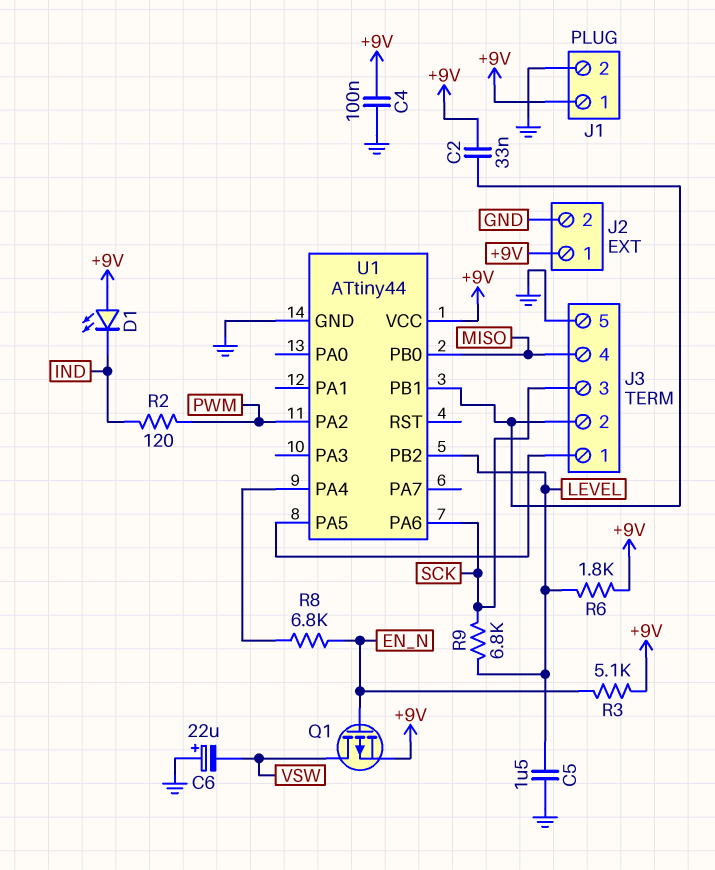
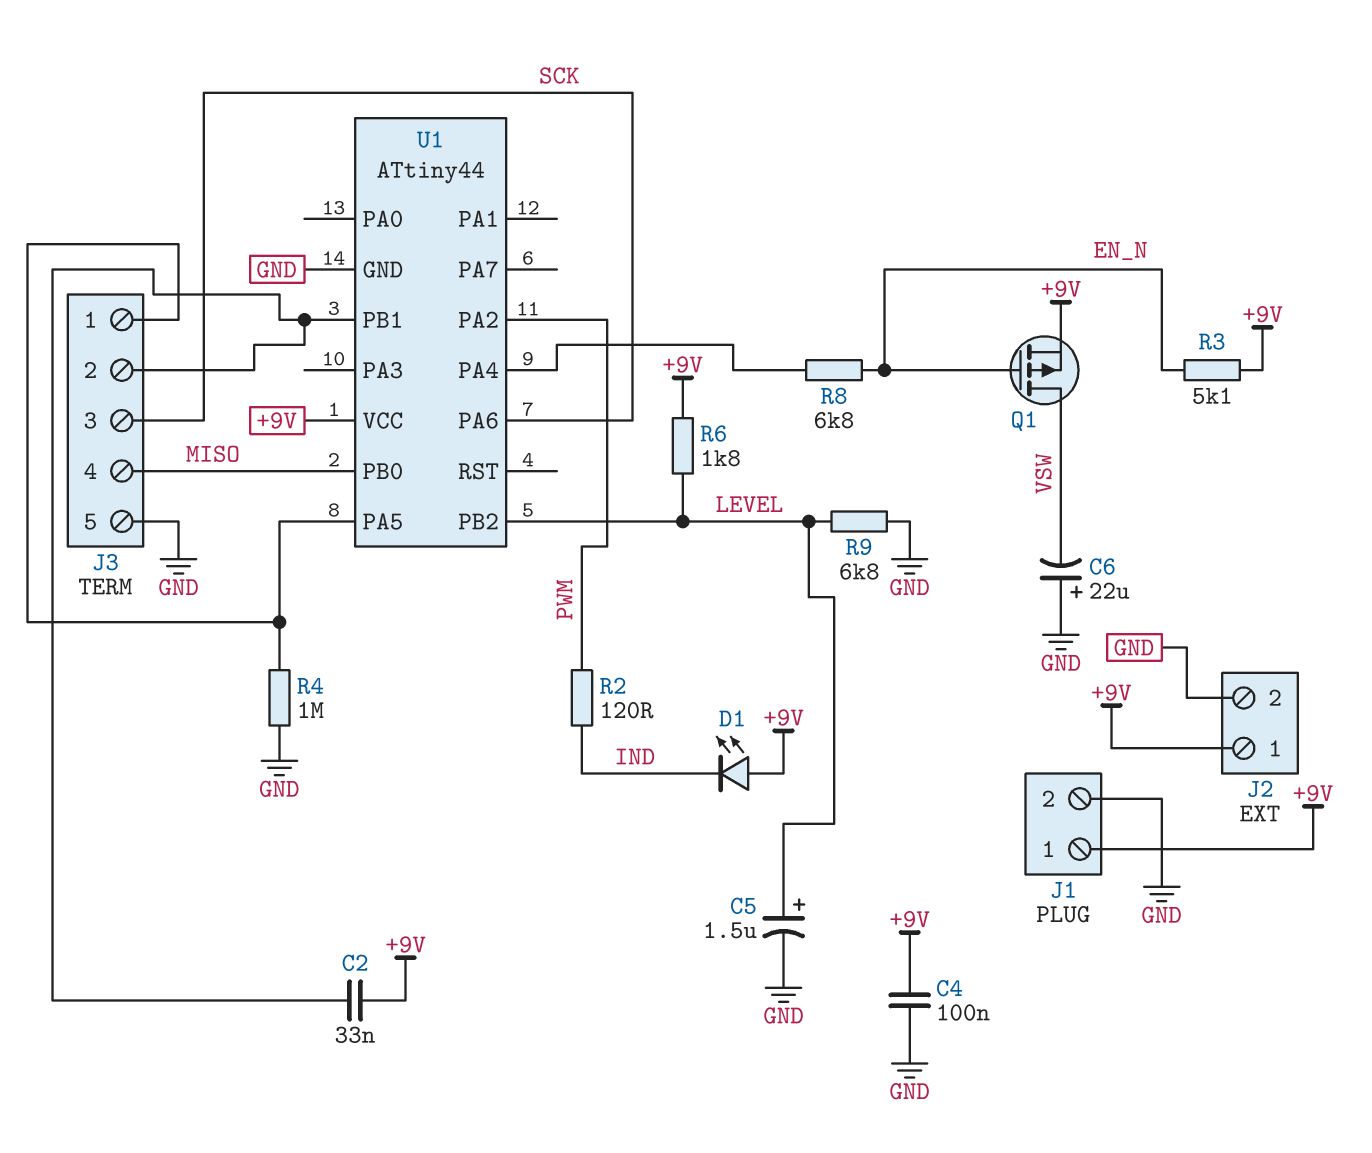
C5: 1.5uF (GND, LEVEL) -> 1.5uF (plus LEVEL, minus GND)
R4: none -> 1M (GND, J3/1)
R9: 6.8k (LEVEL, SCK) -> 6.8k (GND, LEVEL)

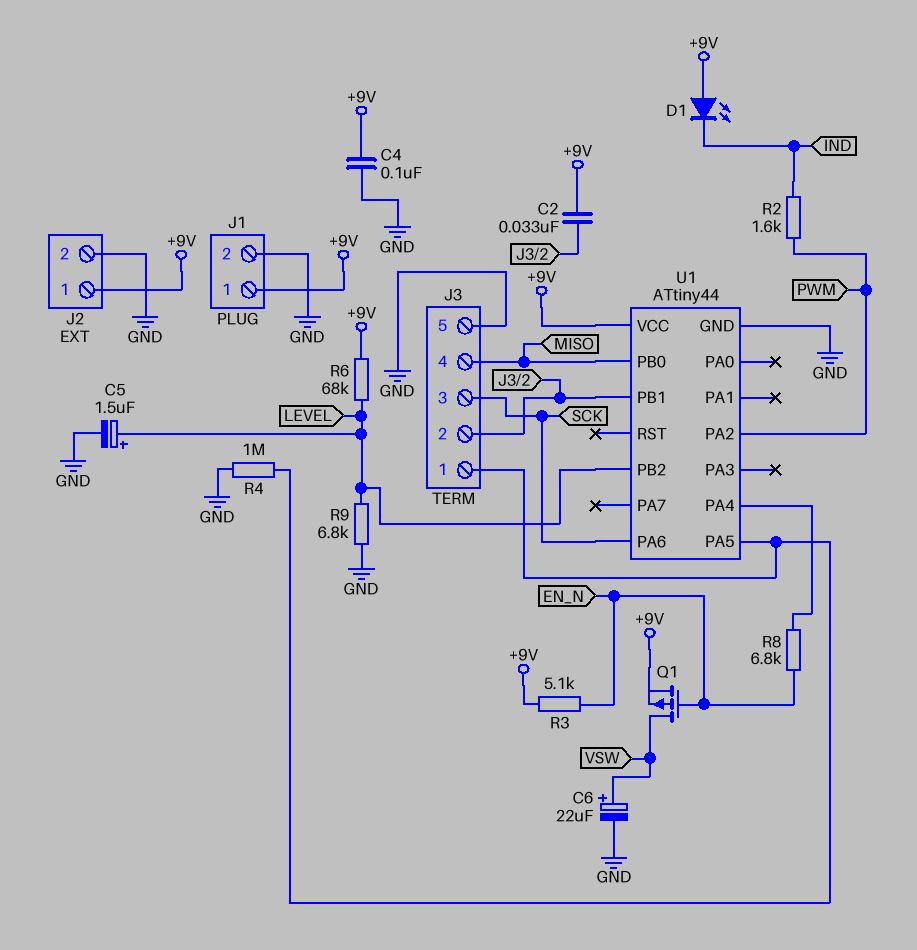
C6: 22uF (plus GND, minus VSW) -> 22uF (plus VSW, minus GND)
R2: 120 (IND, PWM) -> 1.6k (IND, PWM)
R6: 1.8k (+9V, LEVEL) -> 68k (+9V, LEVEL)

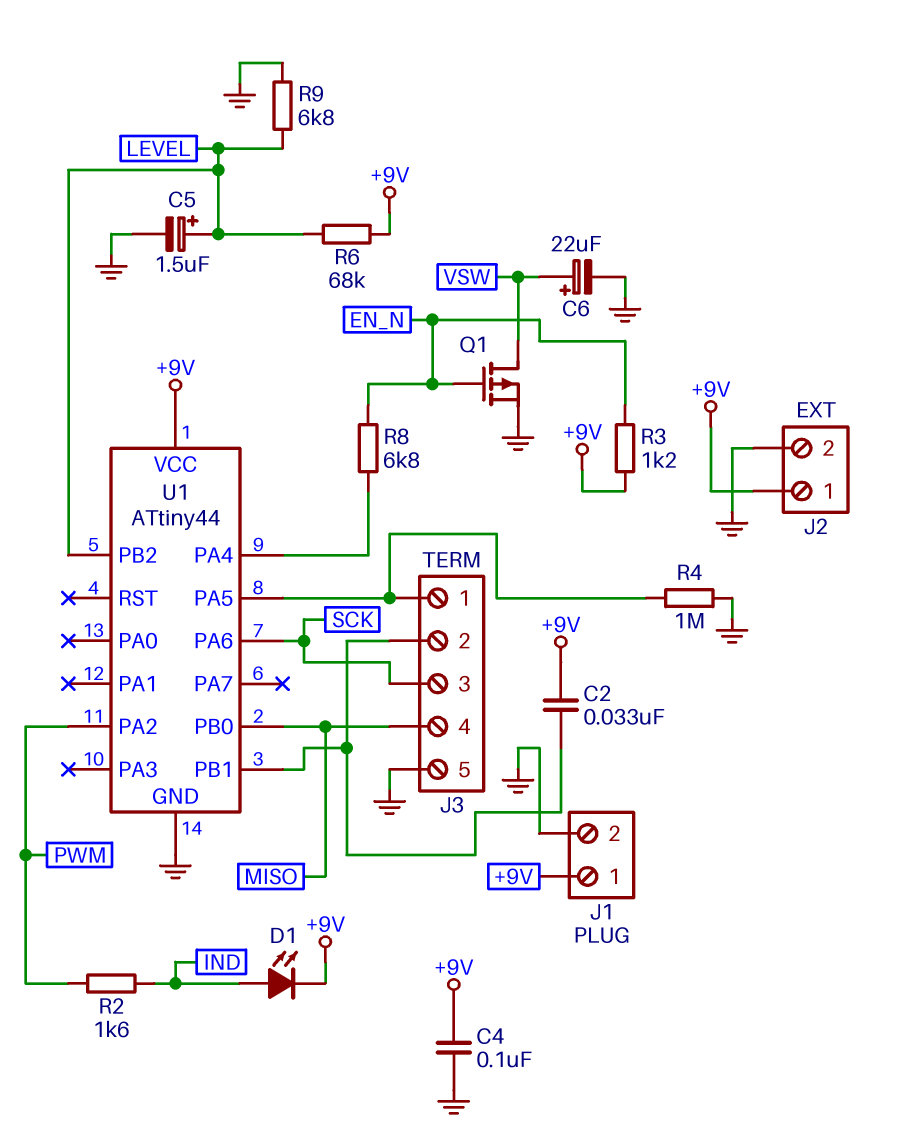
D1: LED (A +9V, K IND) -> LED (A IND, K +9V)
Q1: PMOS (G EN_N, D VSW, S +9V) -> PMOS (G EN_N, D VSW, S GND)
R3: 5.1k (+9V, EN_N) -> 1.2k (+9V, EN_N)

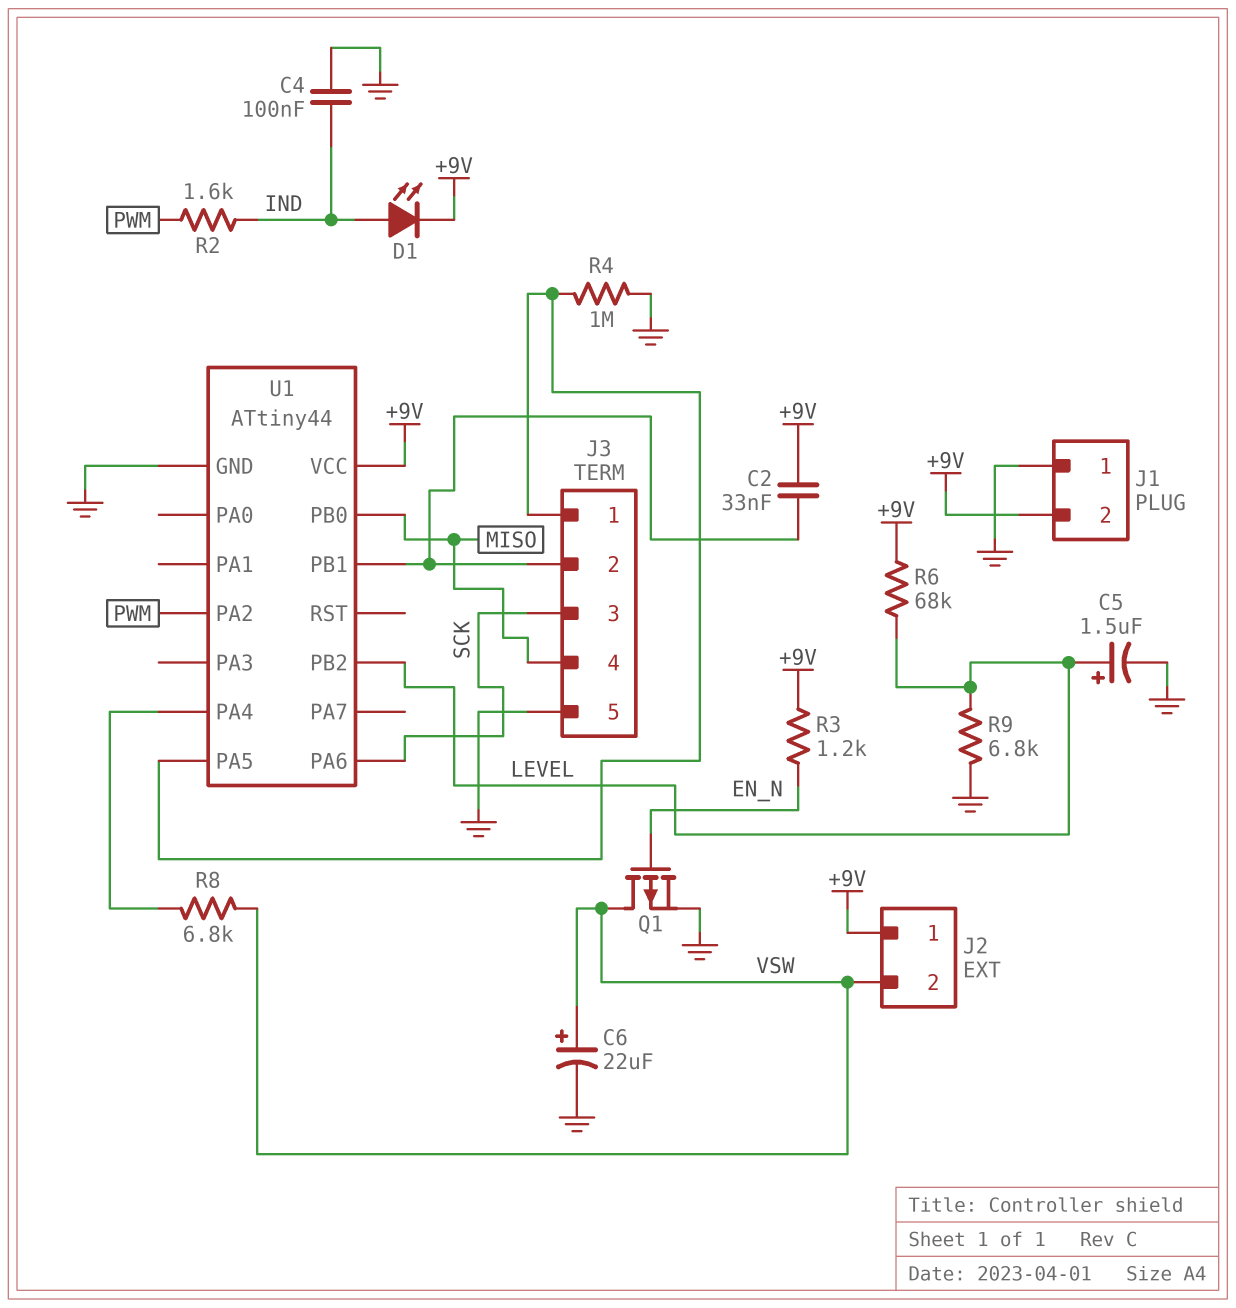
C4: 100nF (+9V, GND) -> 100nF (GND, IND)
J1 pin 1: +9V -> GND
J1 pin 2: GND -> +9V
J2 pin 2: GND -> VSW
R8: 6.8k (EN_N, U1/PA4) -> 6.8k (U1/PA4, VSW)

